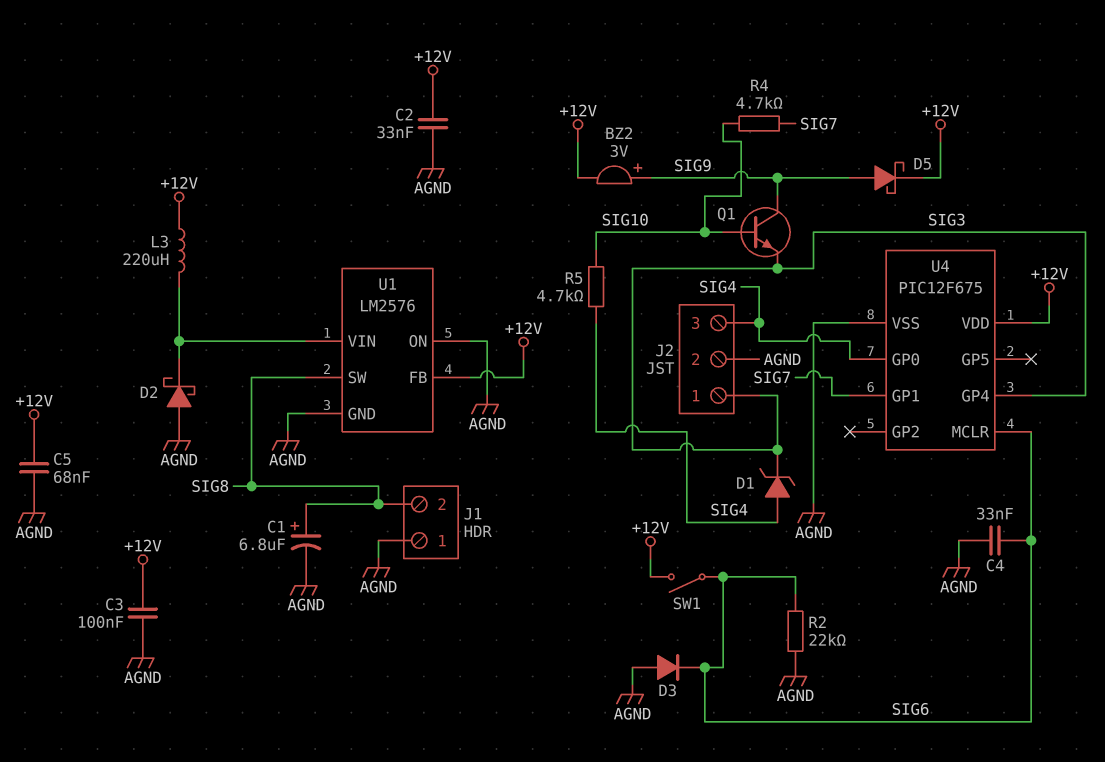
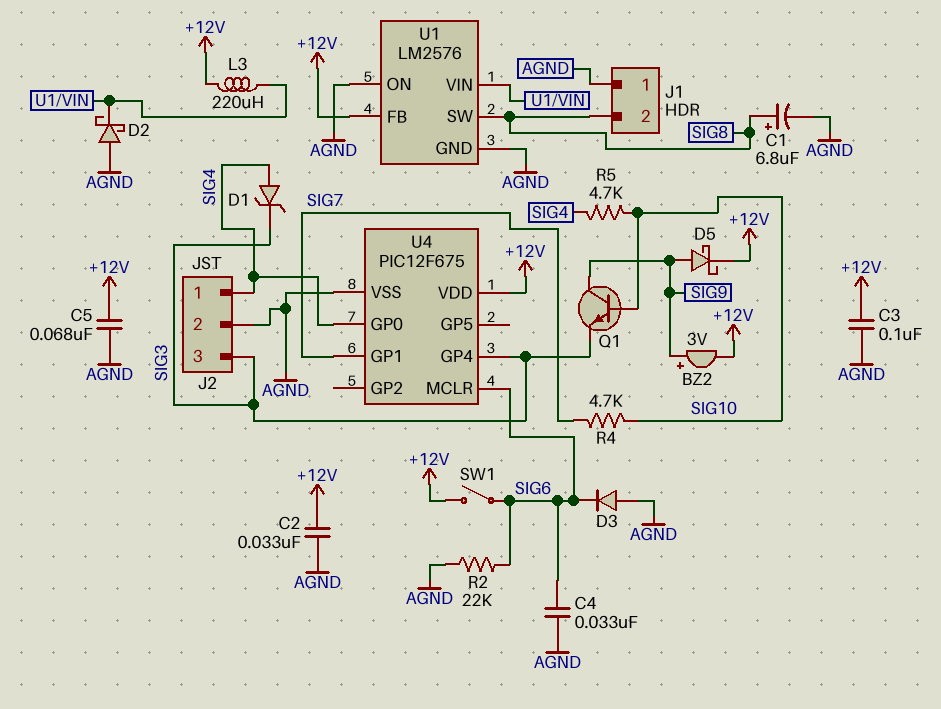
J2 pin 1: SIG3 -> SIG4
J2 pin 3: SIG4 -> SIG3

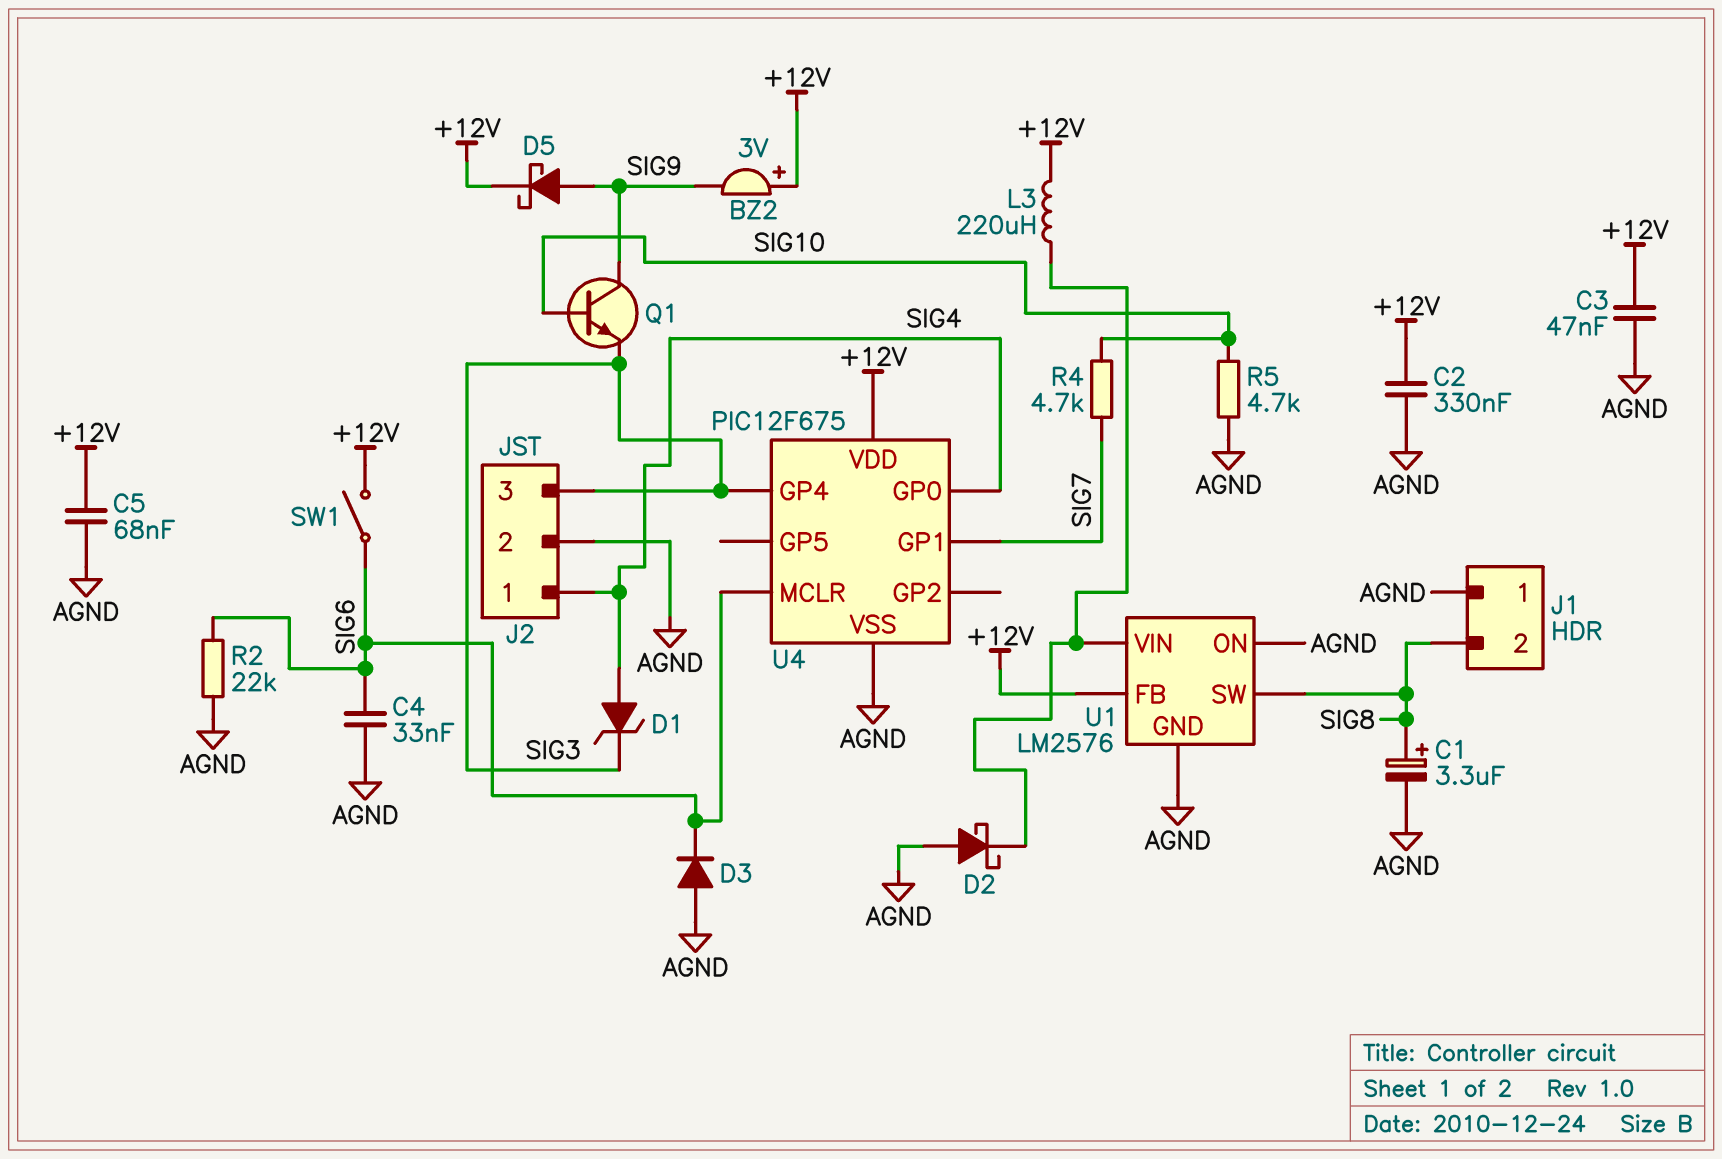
BZ2: buzzer 3V (plus SIG9, minus +12V) -> buzzer 3V (plus +12V, minus SIG9)
C1: 6.8uF (plus SIG8, minus AGND) -> 3.3uF (plus SIG8, minus AGND)
C2: 33nF (+12V, AGND) -> 330nF (+12V, AGND)
C3: 100nF (+12V, AGND) -> 47nF (+12V, AGND)
R5: 4.7k (SIG4, SIG10) -> 4.7k (AGND, SIG10)

